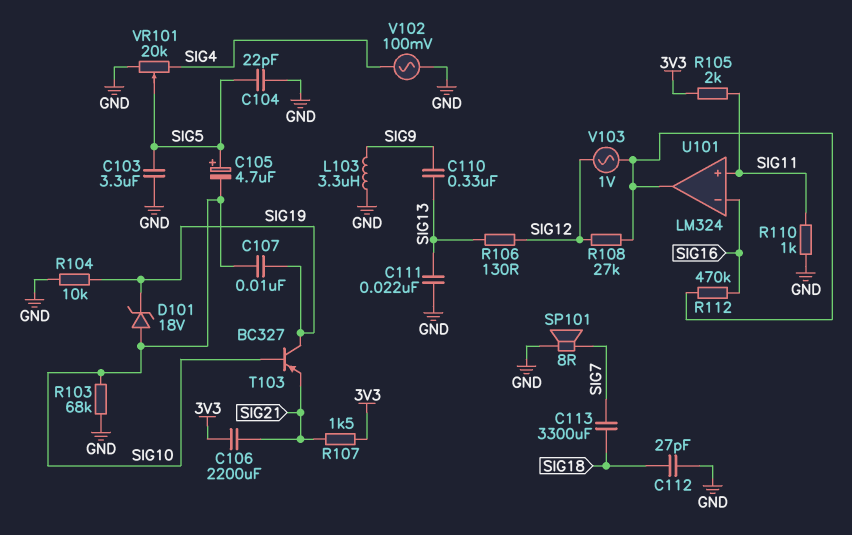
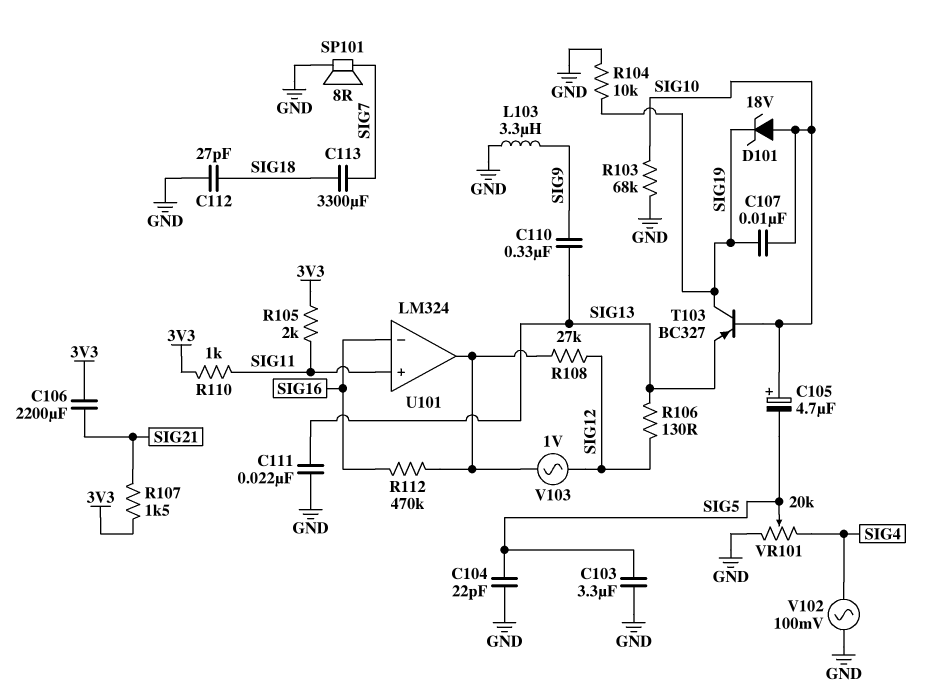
C105: 4.7uF (plus SIG5, minus SIG10) -> 4.7uF (plus SIG10, minus SIG5)
R110: 1k (GND, SIG11) -> 1k (3V3, SIG11)
T103: PNP BC327 (B SIG10, C SIG19, E SIG21) -> PNP BC327 (B SIG10, C SIG19, E SIG13)

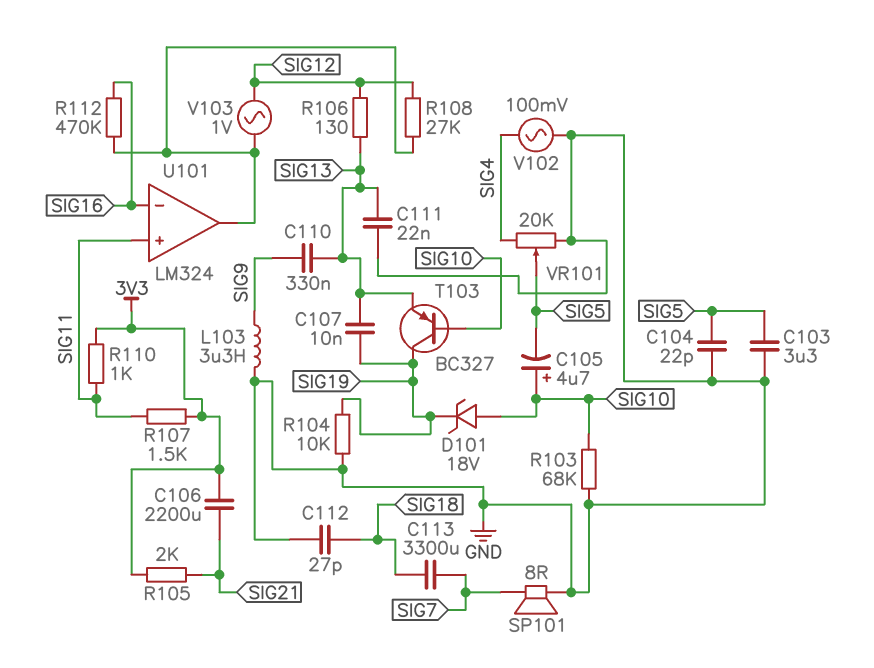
C107: 10nF (SIG10, SIG19) -> 10nF (SIG13, SIG19)
R105: 2k (3V3, SIG11) -> 2k (3V3, SIG21)
R107: 1.5k (3V3, SIG21) -> 1.5k (3V3, SIG11)

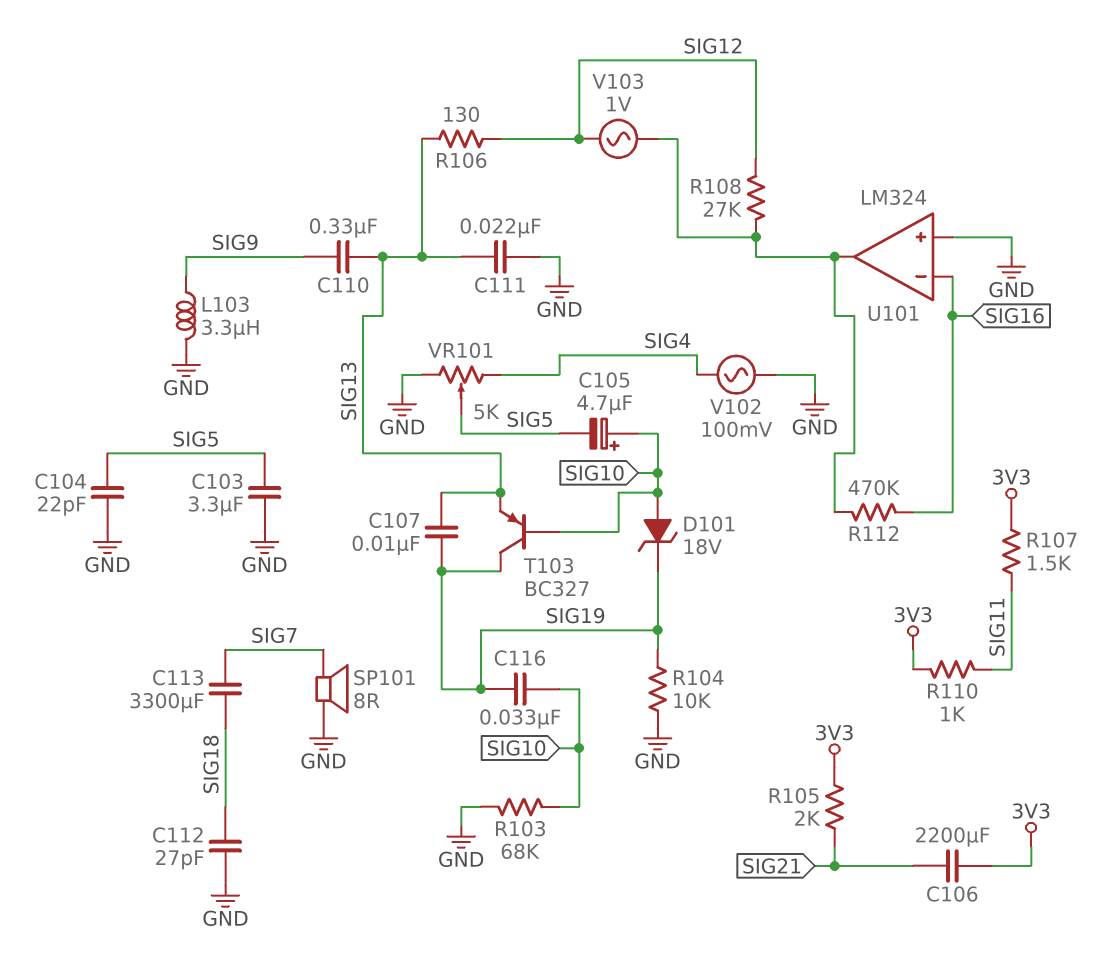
C116: none -> 33nF (SIG10, SIG19)
U101 pin in+: SIG11 -> GND
VR101: 20k (GND, SIG4, wiper SIG5) -> 5k (GND, SIG4, wiper SIG5)

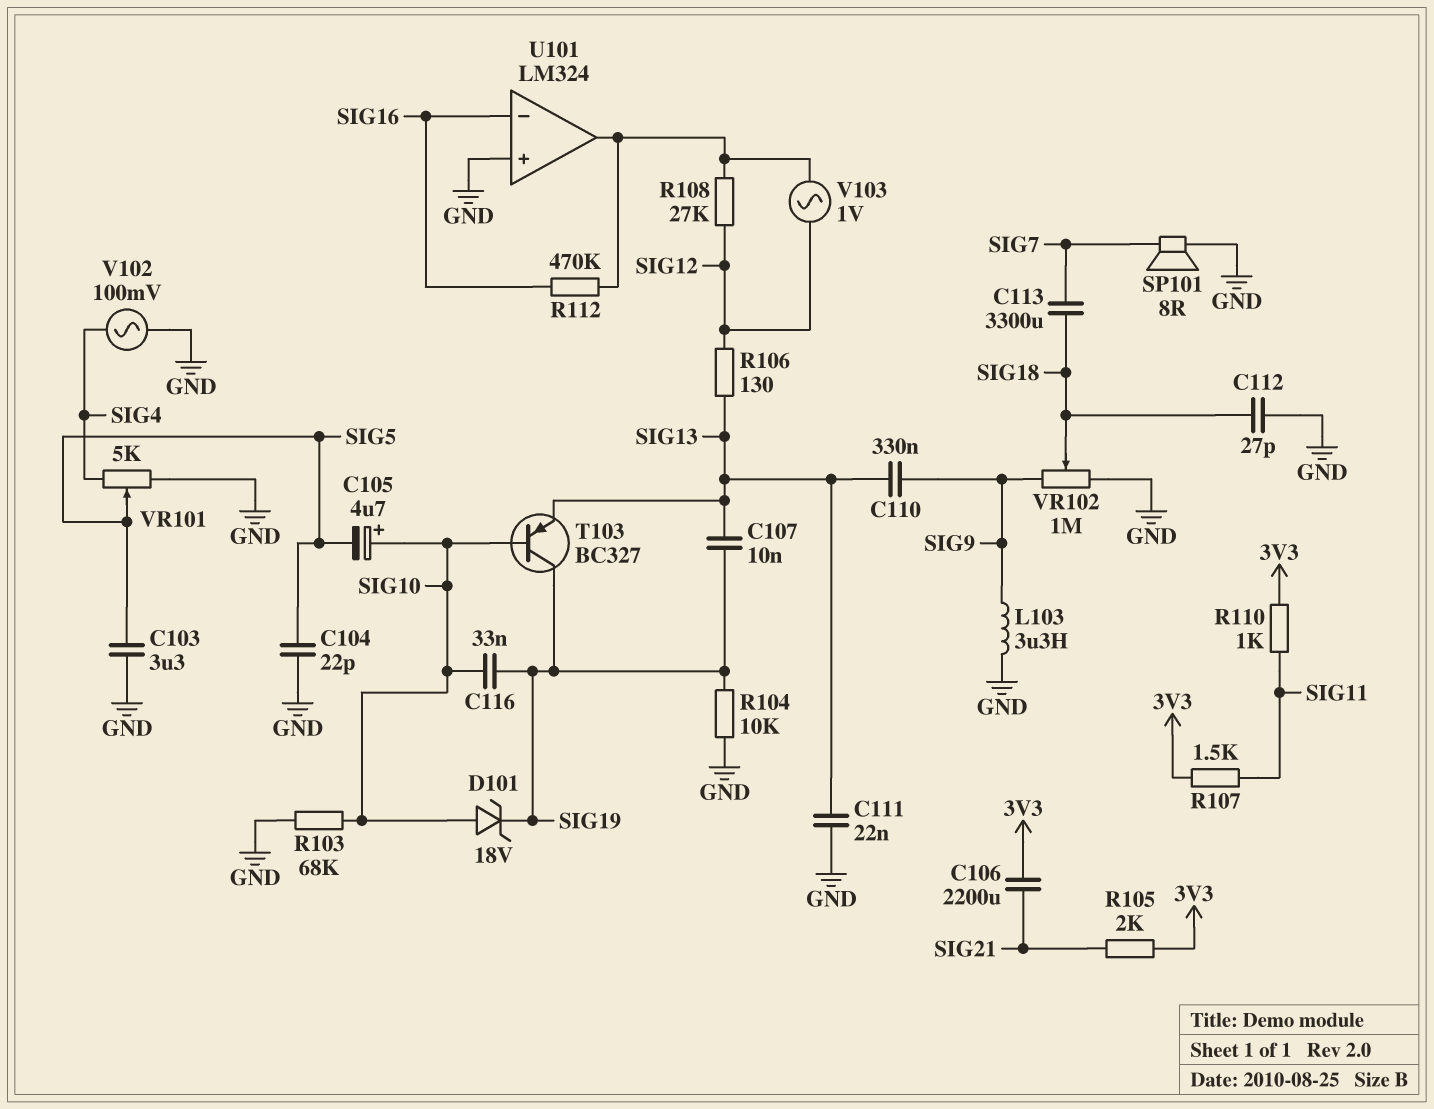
VR102: none -> 1M (GND, SIG9, wiper SIG18)

